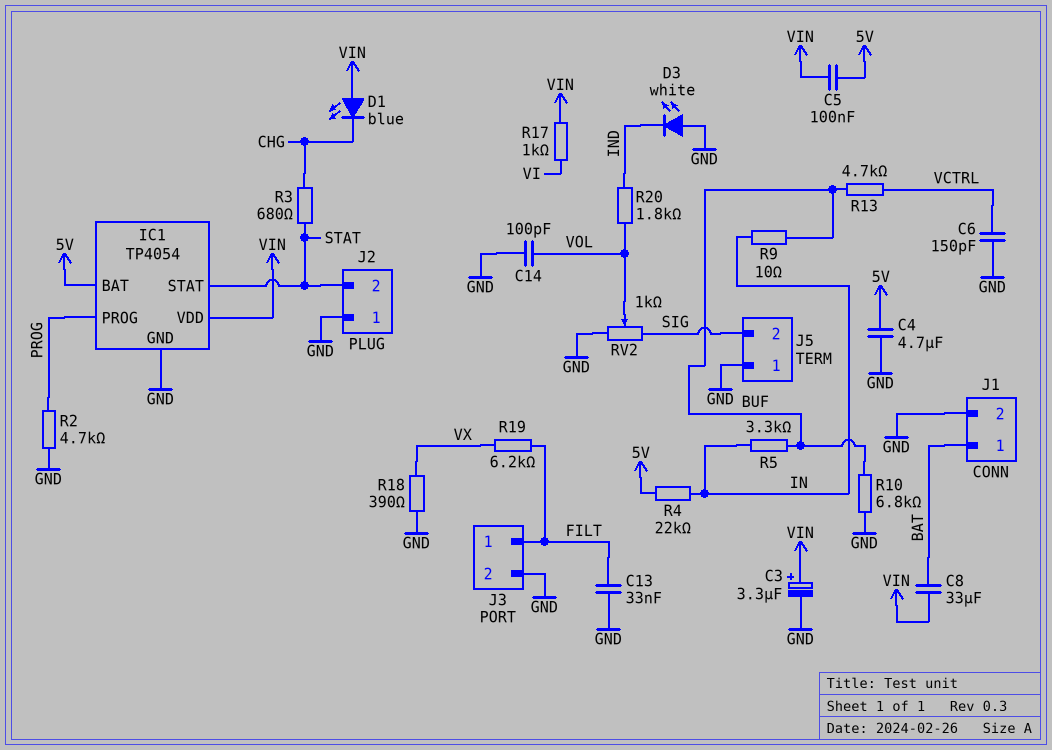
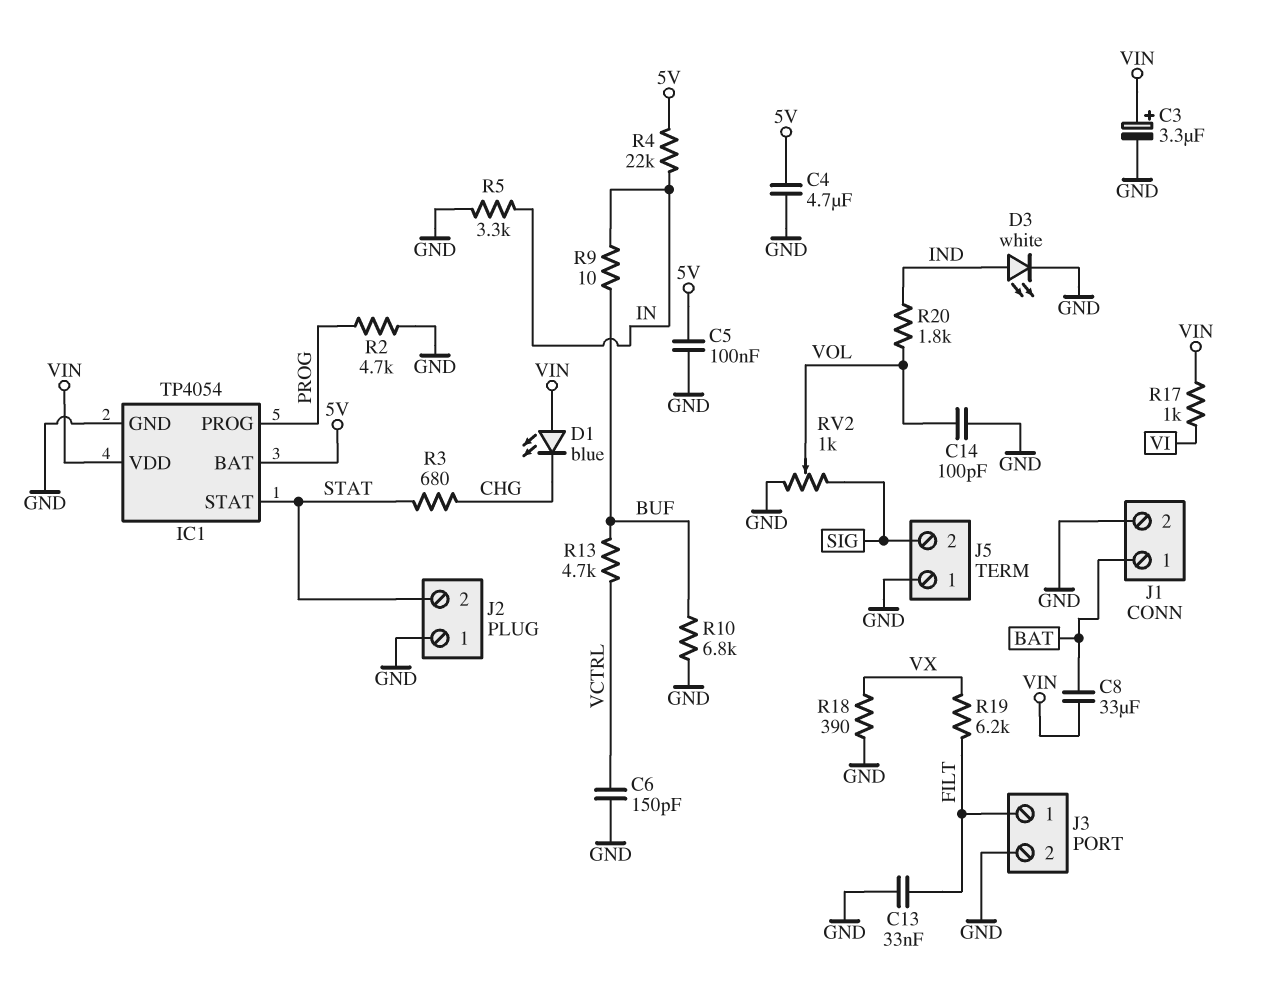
C5: 100nF (5V, VIN) -> 100nF (5V, GND)
D3: LED white (A GND, K IND) -> LED white (A IND, K GND)
R5: 3.3k (BUF, IN) -> 3.3k (GND, IN)

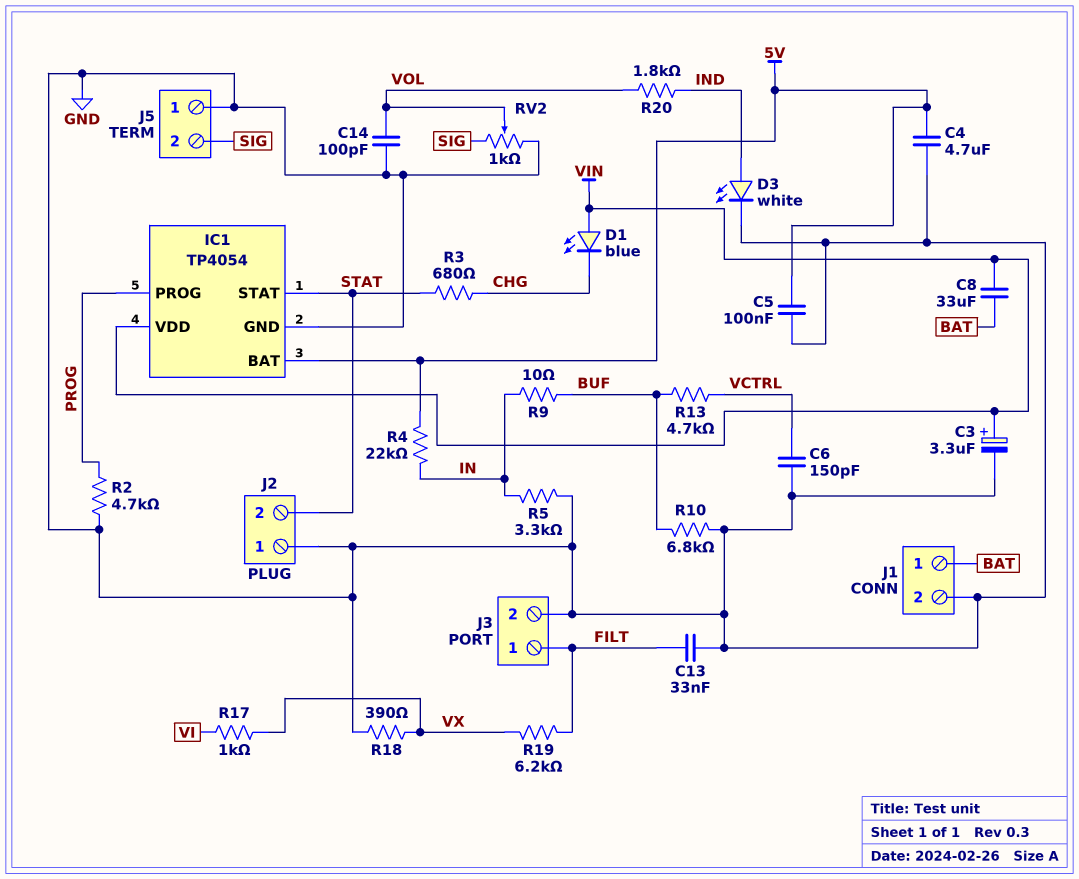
R17: 1k (VI, VIN) -> 1k (VI, VX)

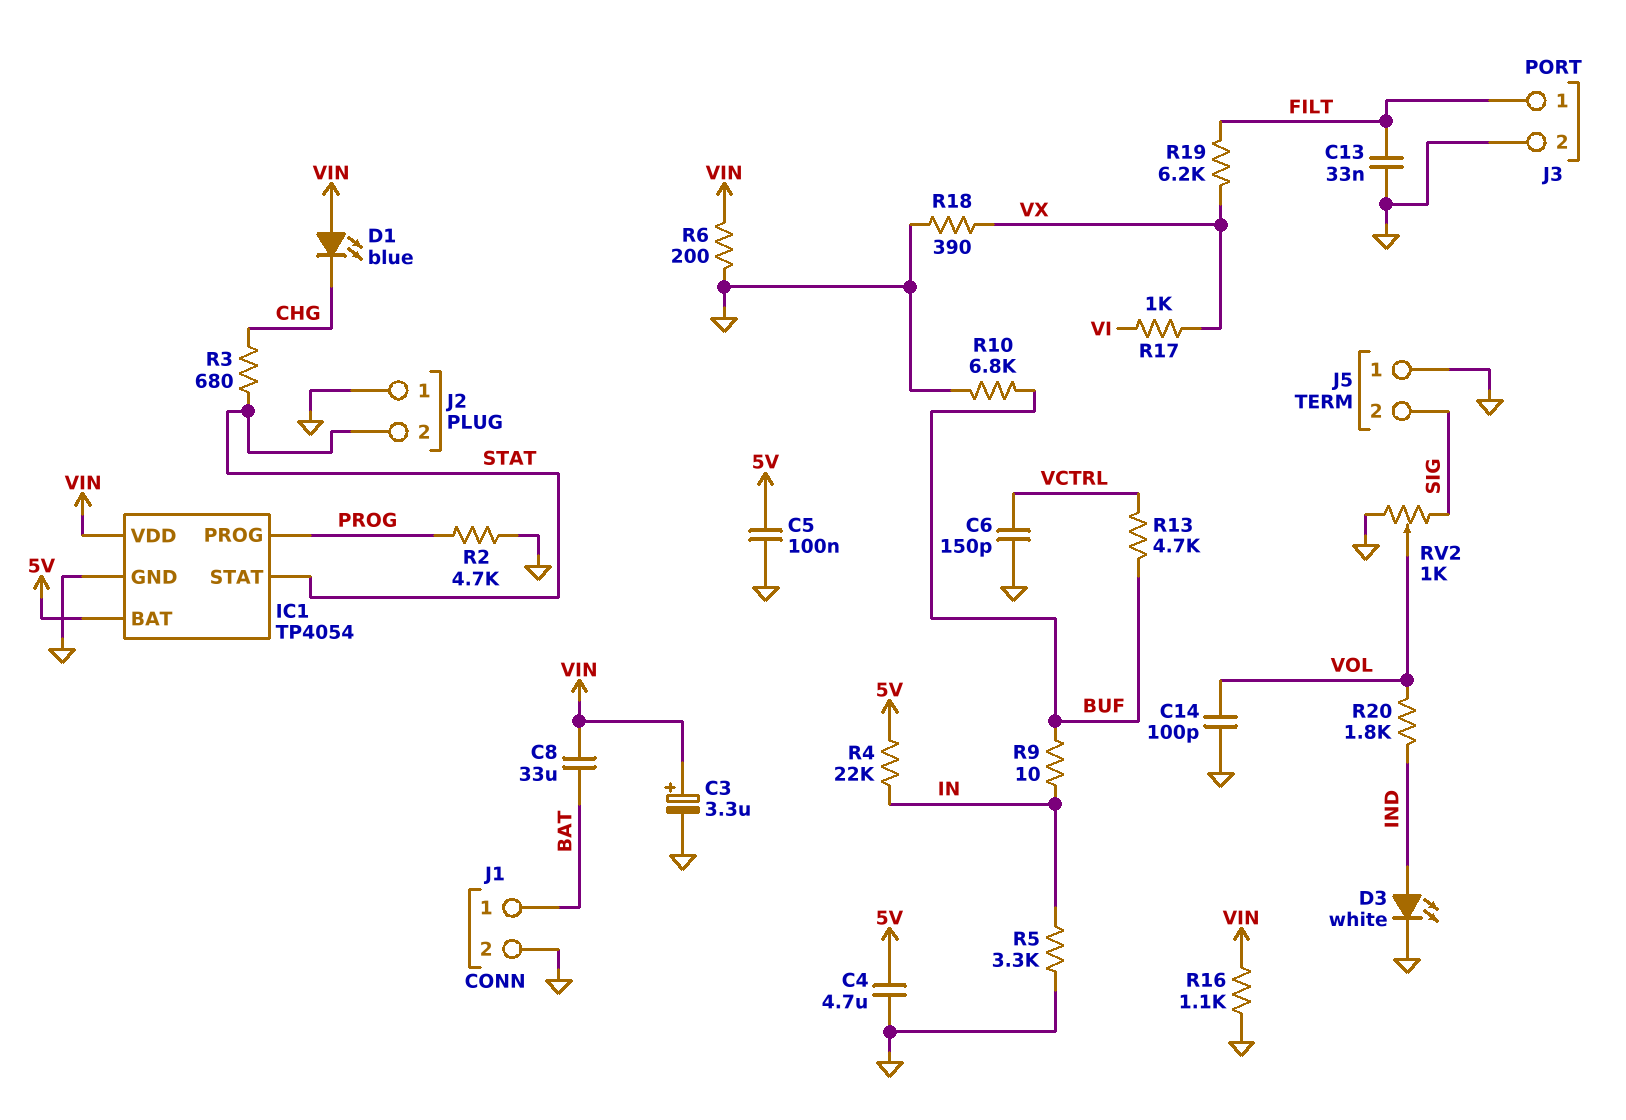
R6: none -> 200 (GND, VIN)
R16: none -> 1.1k (GND, VIN)

